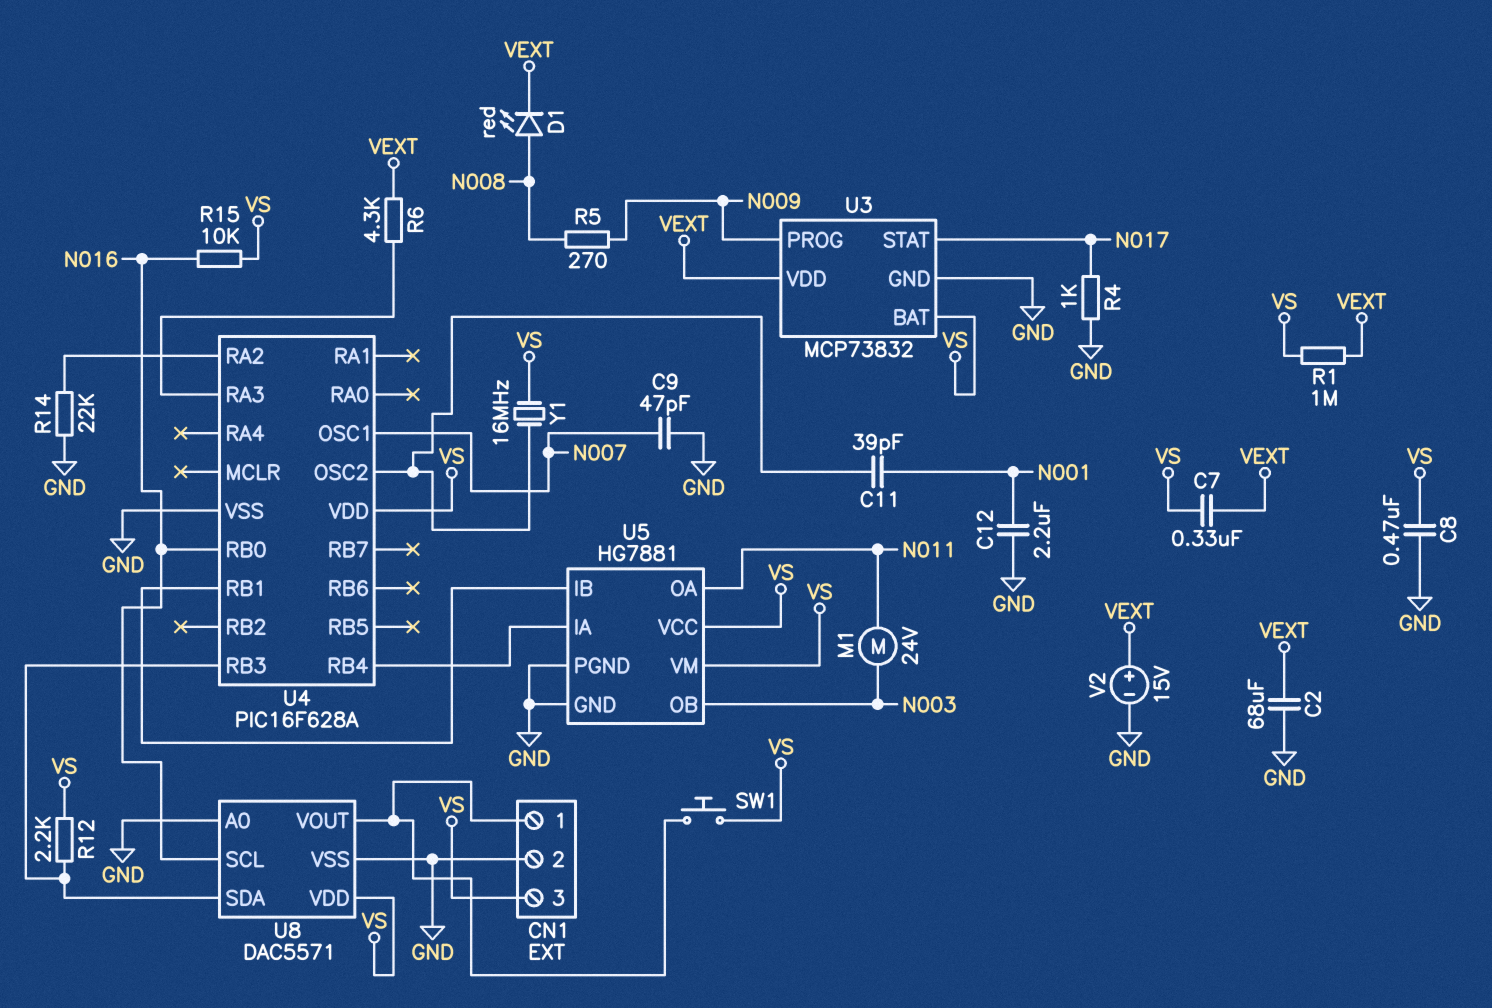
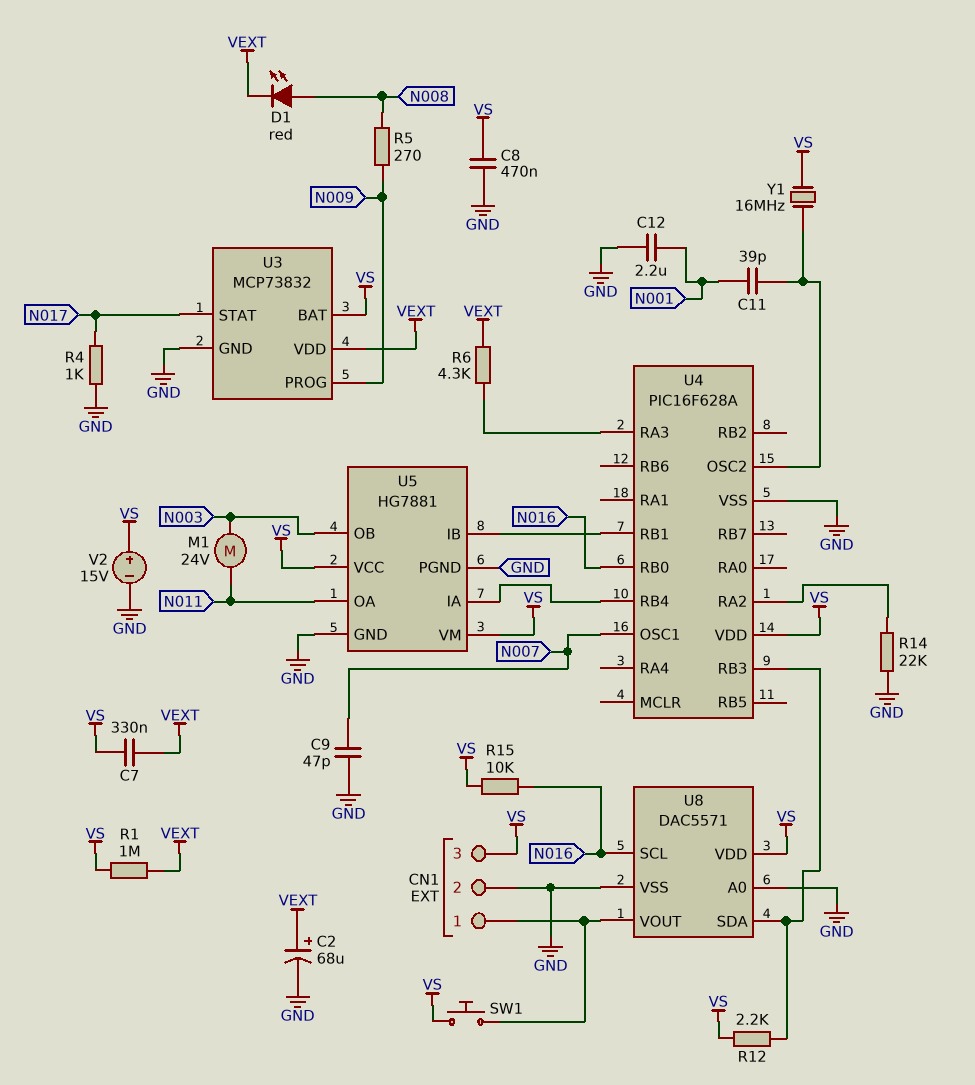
C2: 68uF (GND, VEXT) -> 68uF (plus VEXT, minus GND)
V2: 15V (plus VEXT, minus GND) -> 15V (plus VS, minus GND)

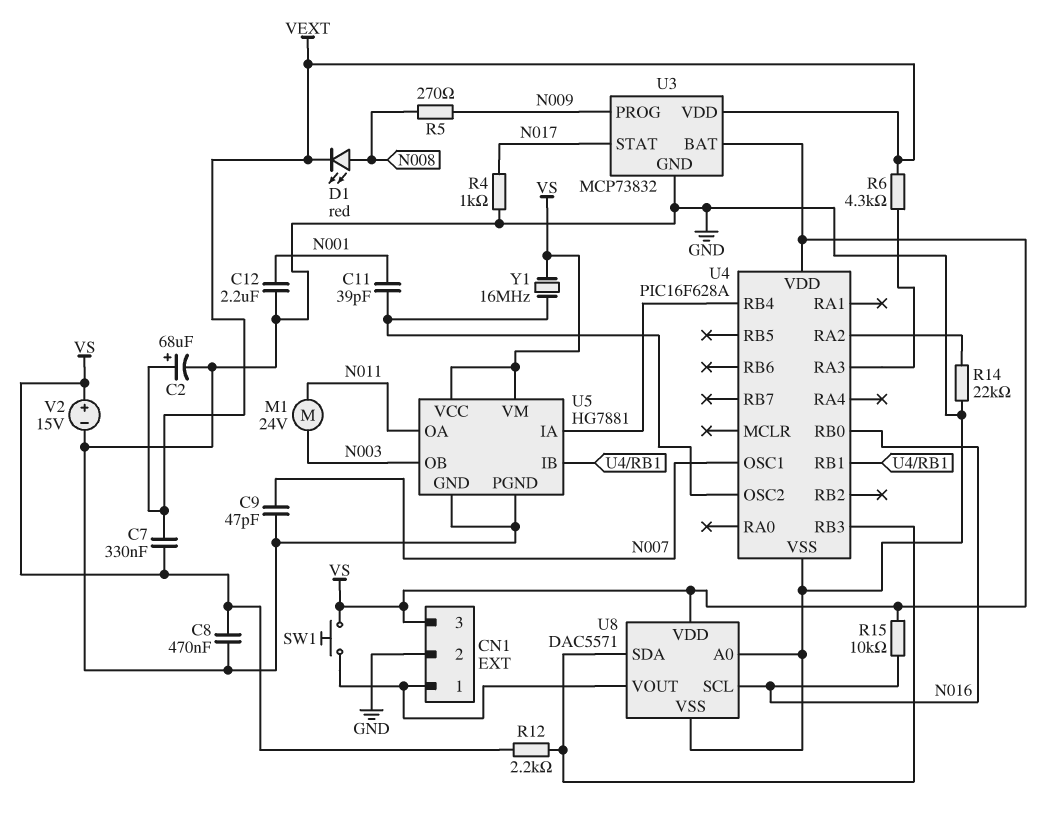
R1: 1M (VEXT, VS) -> none

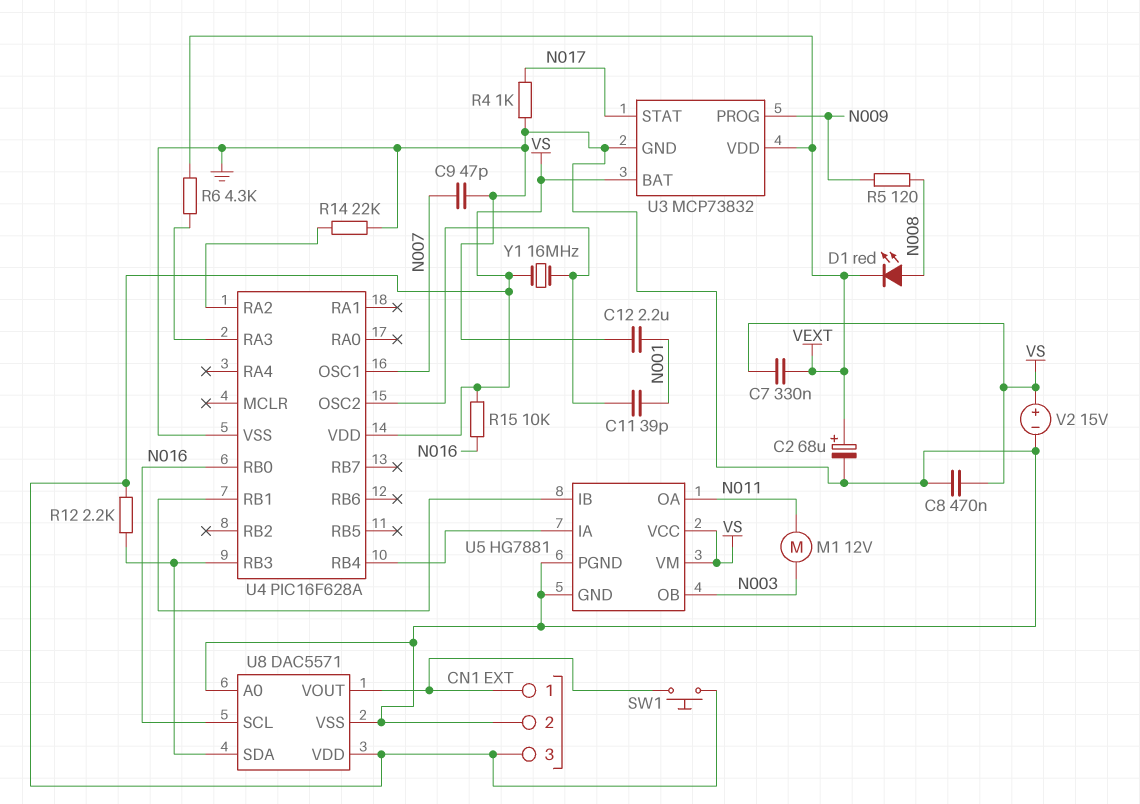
M1: motor 24V (N003, N011) -> motor 12V (N003, N011)
R5: 270 (N008, N009) -> 120 (N008, N009)

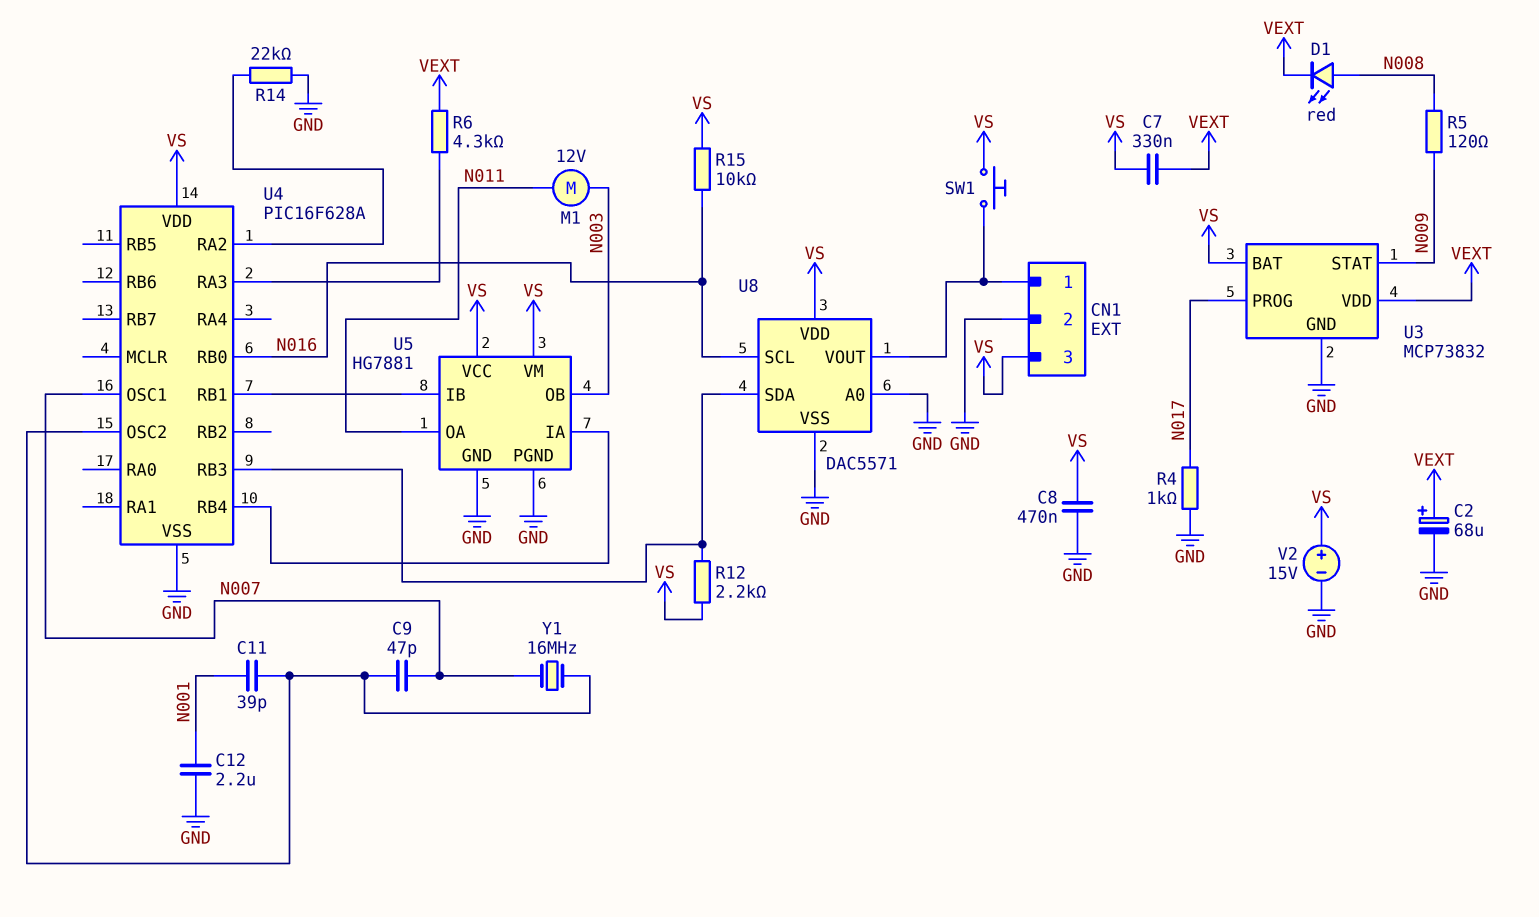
C9: 47pF (GND, N007) -> 47pF (N007, U4/OSC2)
U3 pin PROG: N009 -> N017
U3 pin STAT: N017 -> N009
Y1: 16MHz (U4/OSC2, VS) -> 16MHz (N007, U4/OSC2)

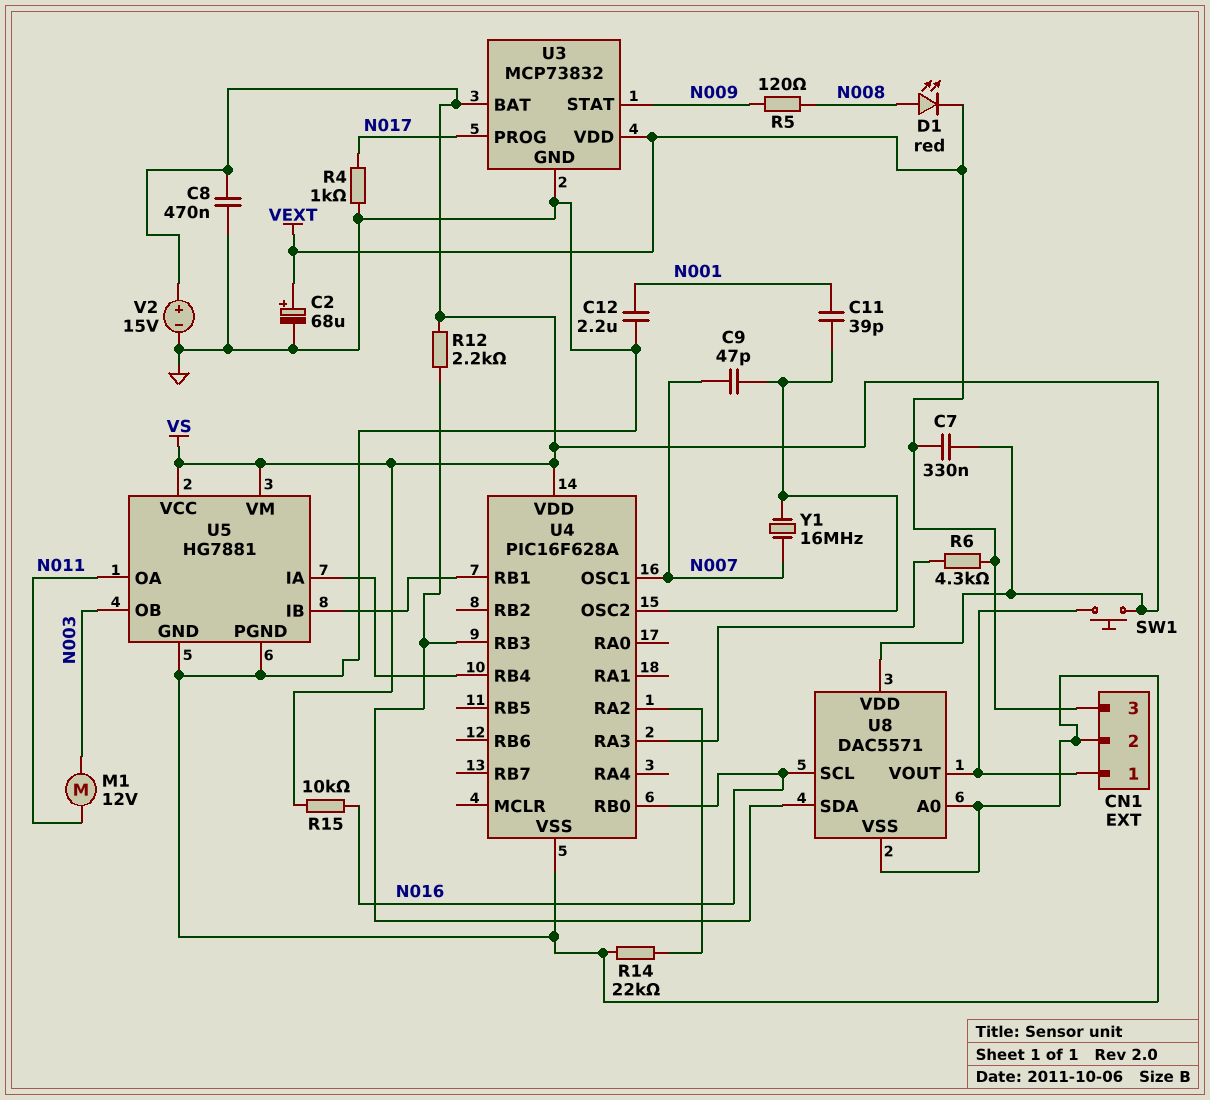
CN1 pin 3: VS -> VEXT

